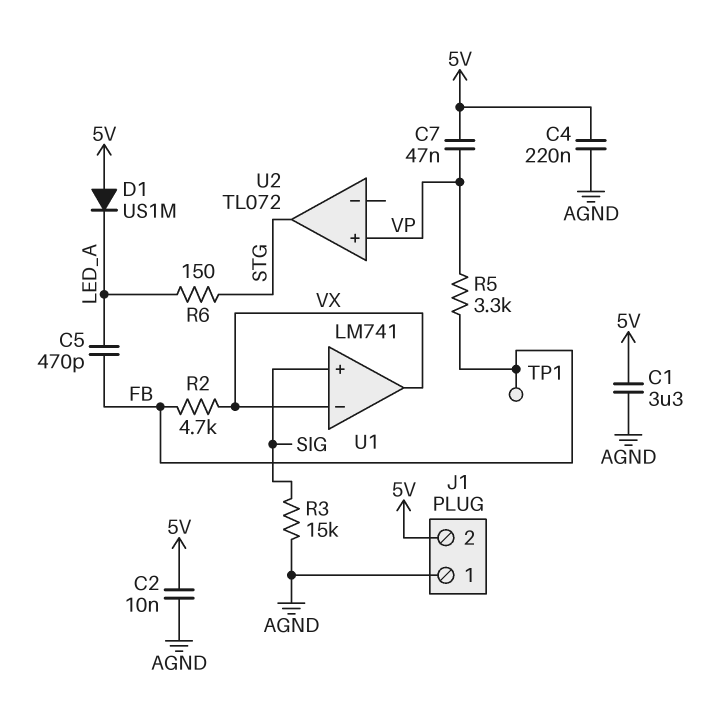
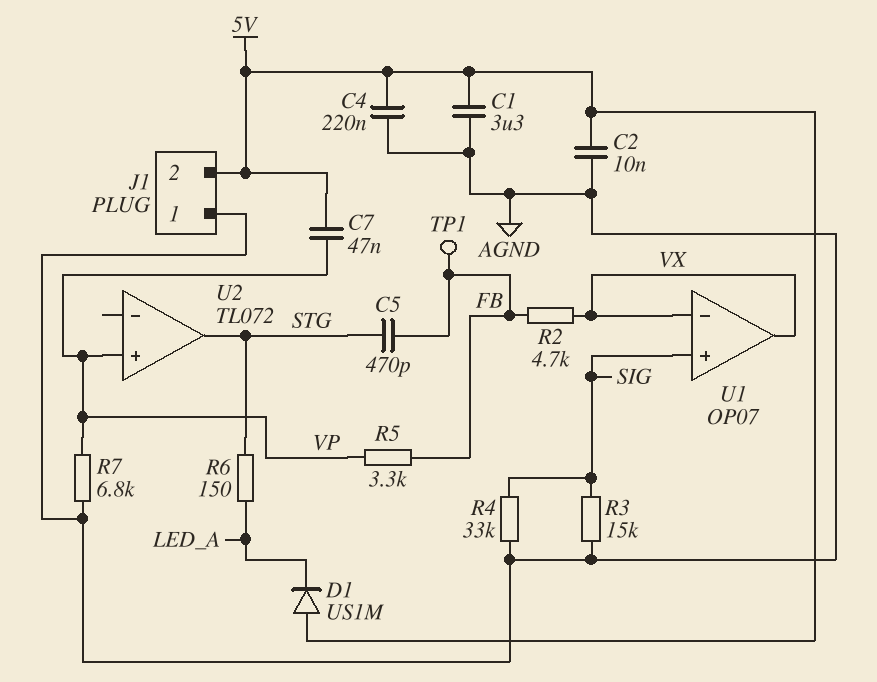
C5: 470pF (FB, LED_A) -> 470pF (FB, STG)
R4: none -> 33k (AGND, SIG)
R7: none -> 6.8k (AGND, VP)
U1: LM741 -> OP07

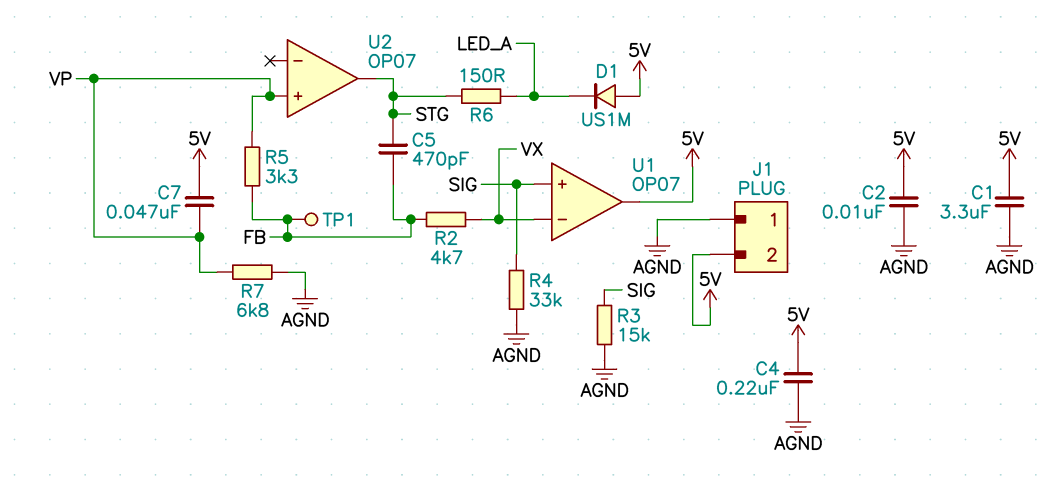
U1 pin out: VX -> 5V
U2: TL072 -> OP07

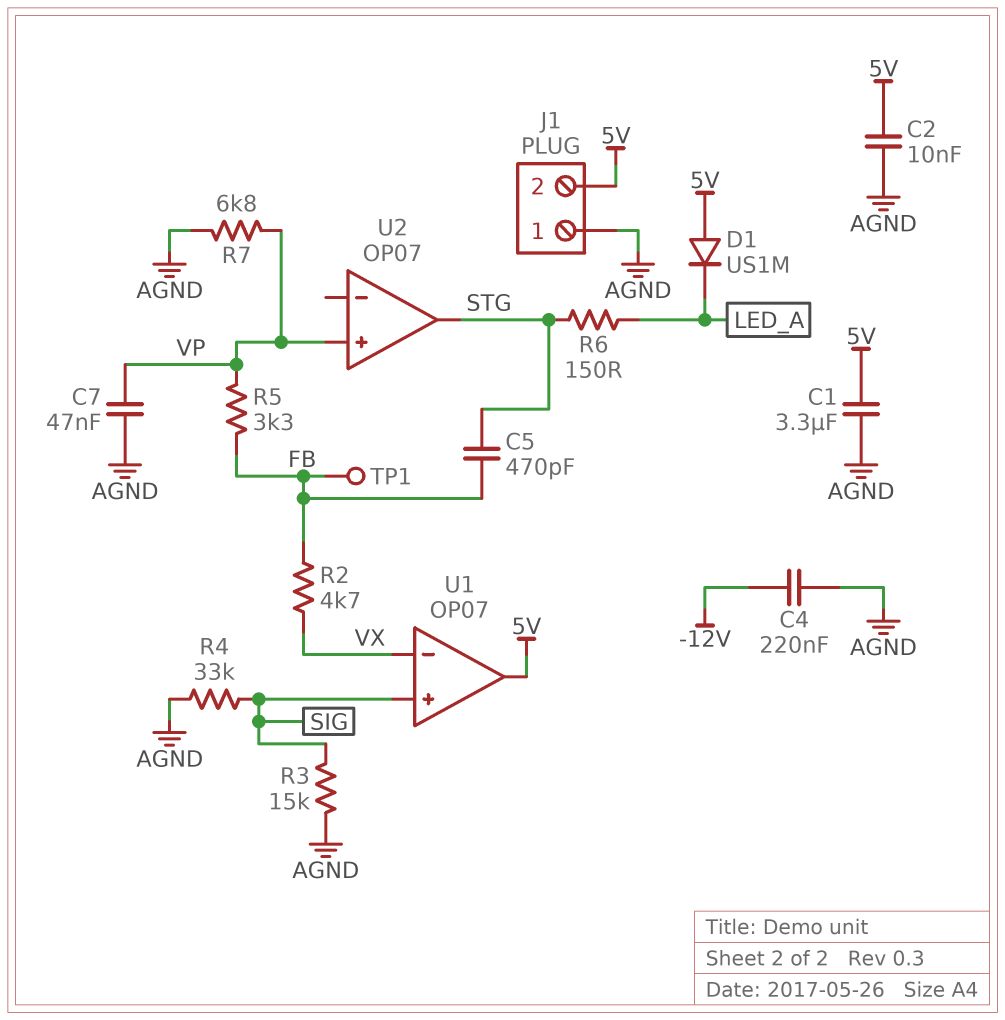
C4: 220nF (5V, AGND) -> 220nF (-12V, AGND)
C7: 47nF (5V, VP) -> 47nF (AGND, VP)

